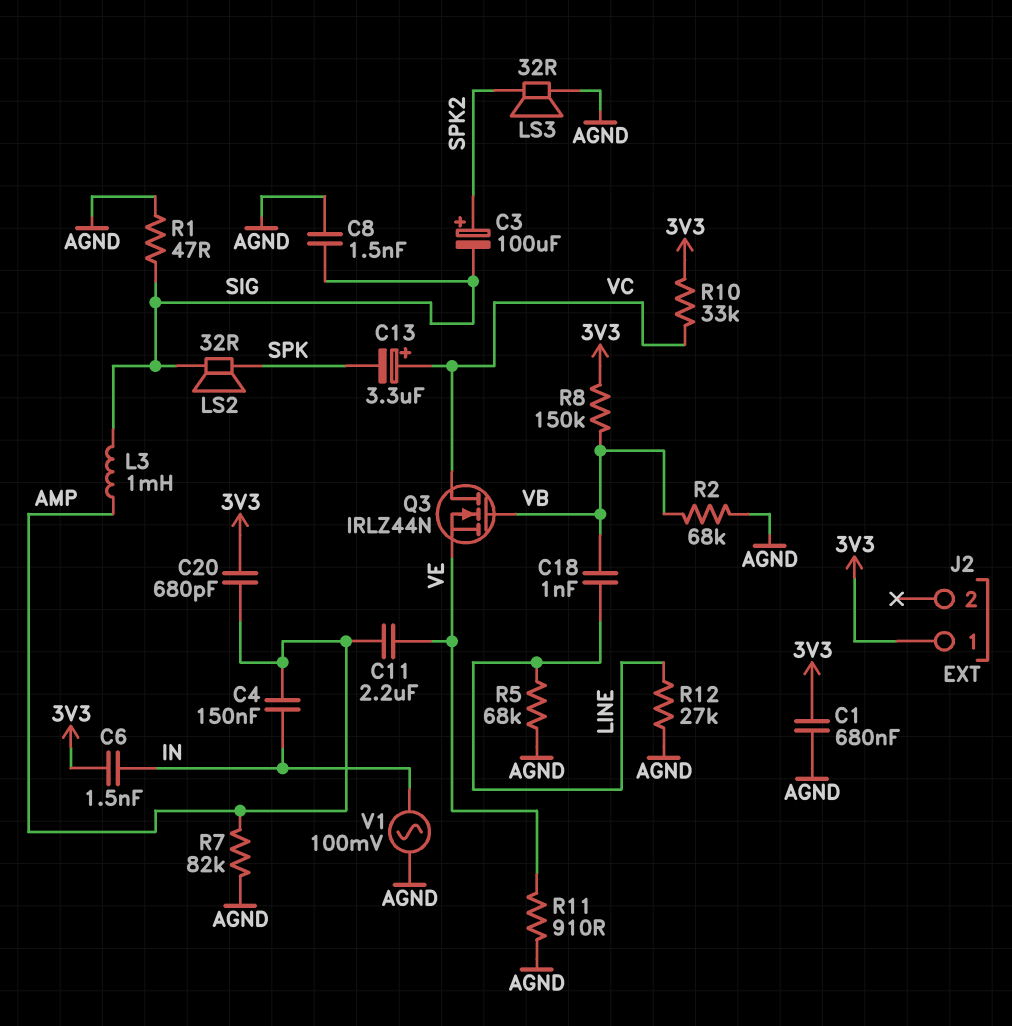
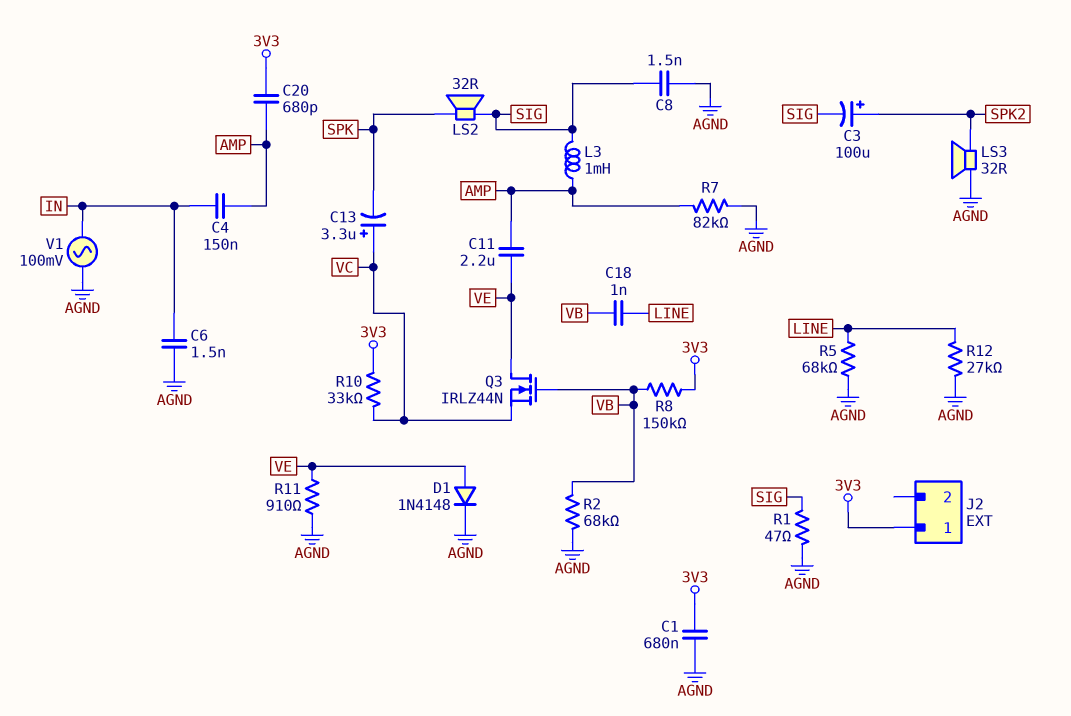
C6: 1.5nF (3V3, IN) -> 1.5nF (AGND, IN)
D1: none -> diode 1N4148 (A VE, K AGND)
Q3: NMOS IRLZ44N (G VB, D VC, S VE) -> NMOS IRLZ44N (G VB, D VE, S VC)

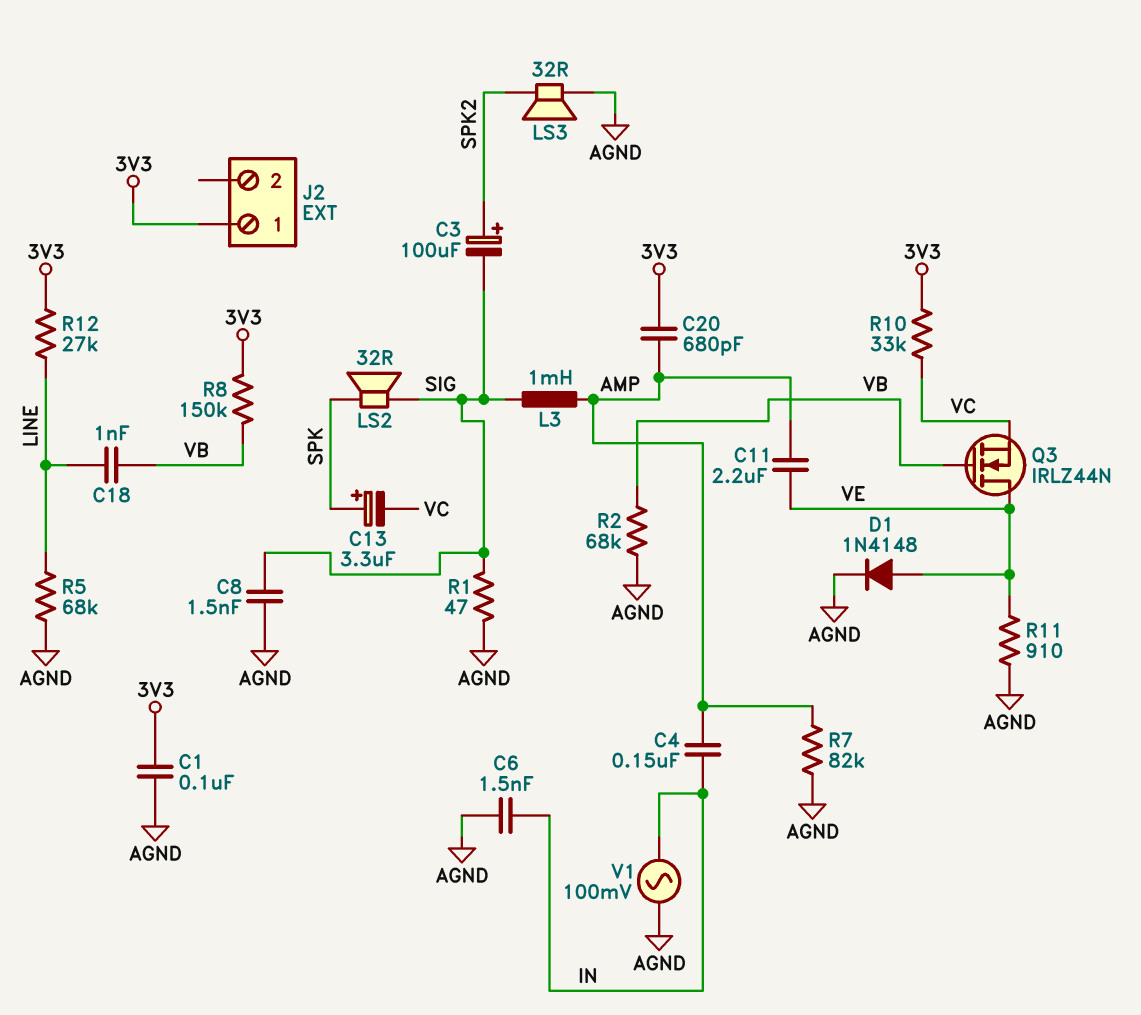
C1: 680nF (3V3, AGND) -> 100nF (3V3, AGND)
C13: 3.3uF (plus VC, minus SPK) -> 3.3uF (plus SPK, minus VC)
R12: 27k (AGND, LINE) -> 27k (3V3, LINE)

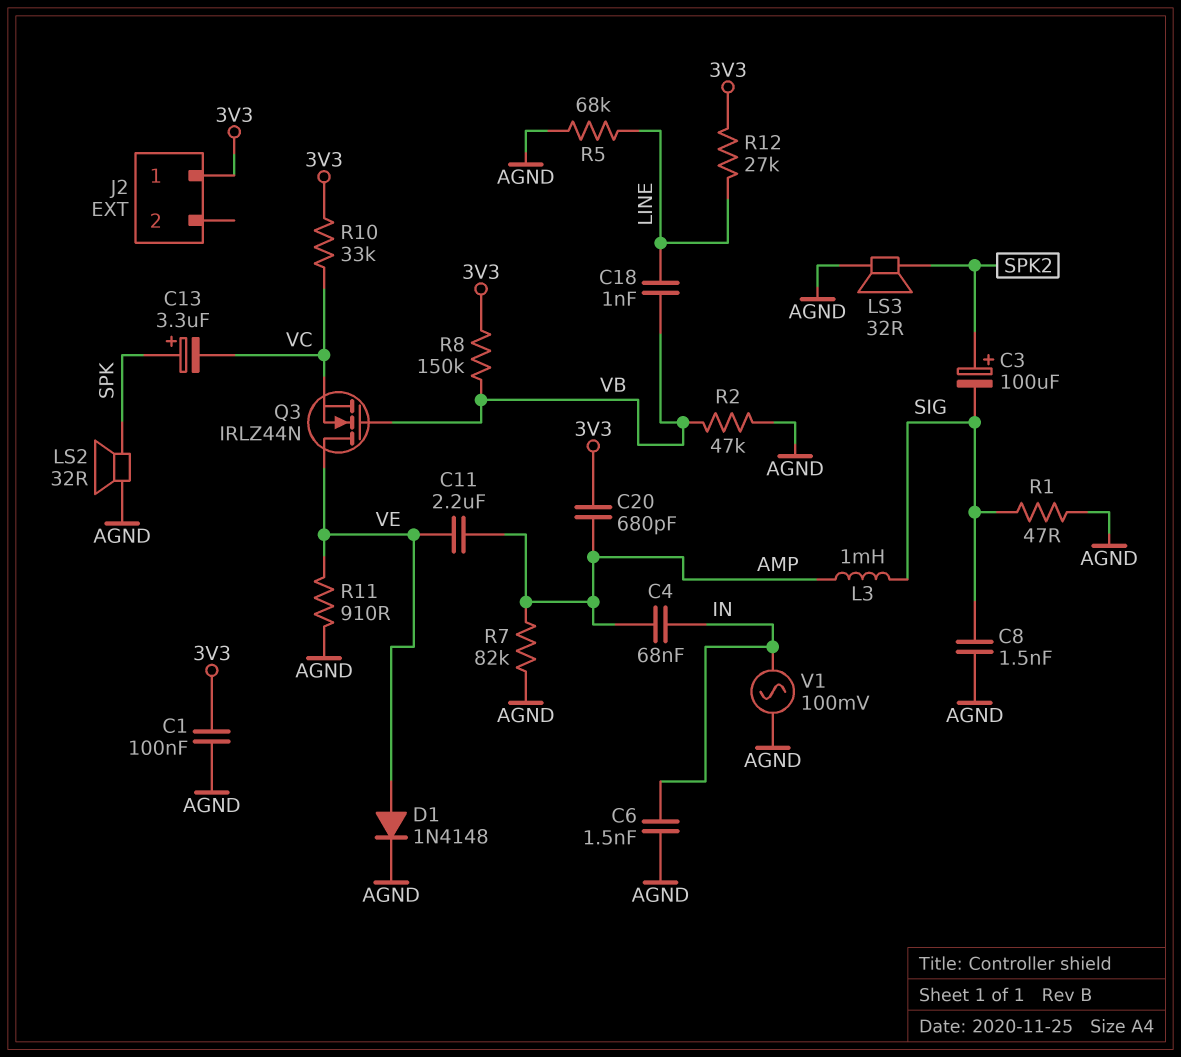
C4: 150nF (AMP, IN) -> 68nF (AMP, IN)
LS2: speaker 32R (SIG, SPK) -> speaker 32R (AGND, SPK)
R2: 68k (AGND, VB) -> 47k (AGND, VB)

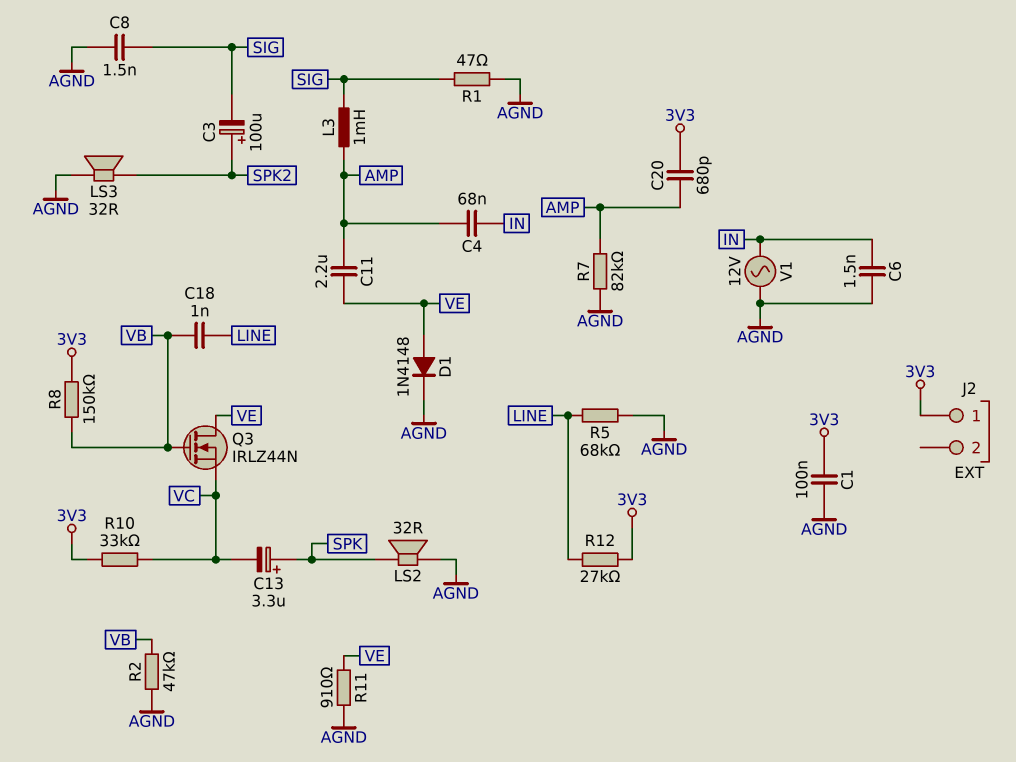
V1: AC 100mV (AGND, IN) -> AC 12V (AGND, IN)

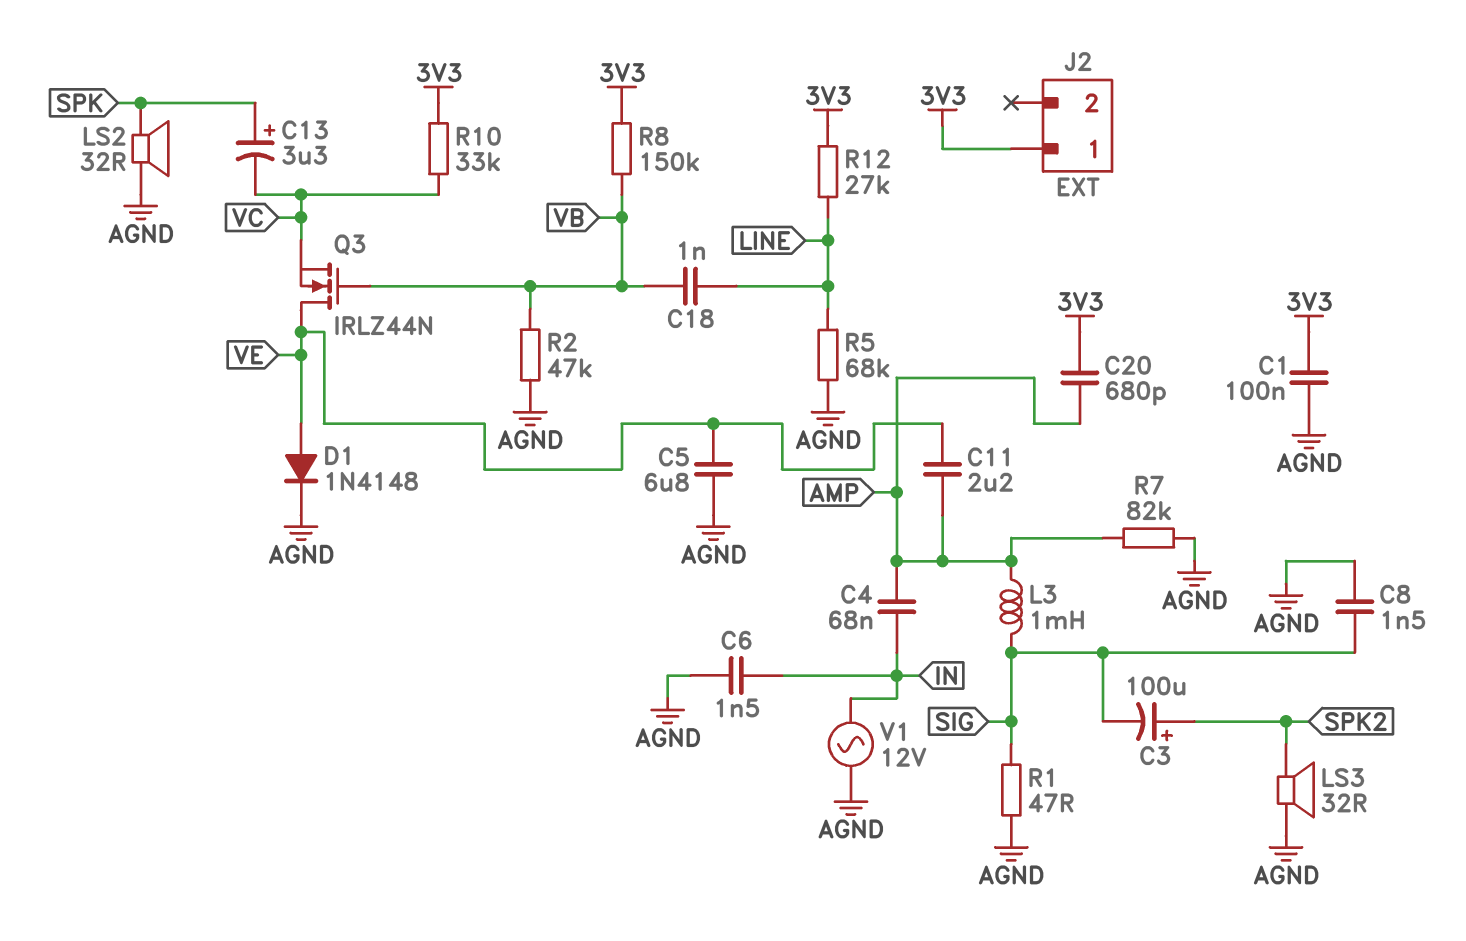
C5: none -> 6.8uF (AGND, VE)
R11: 910 (AGND, VE) -> none

